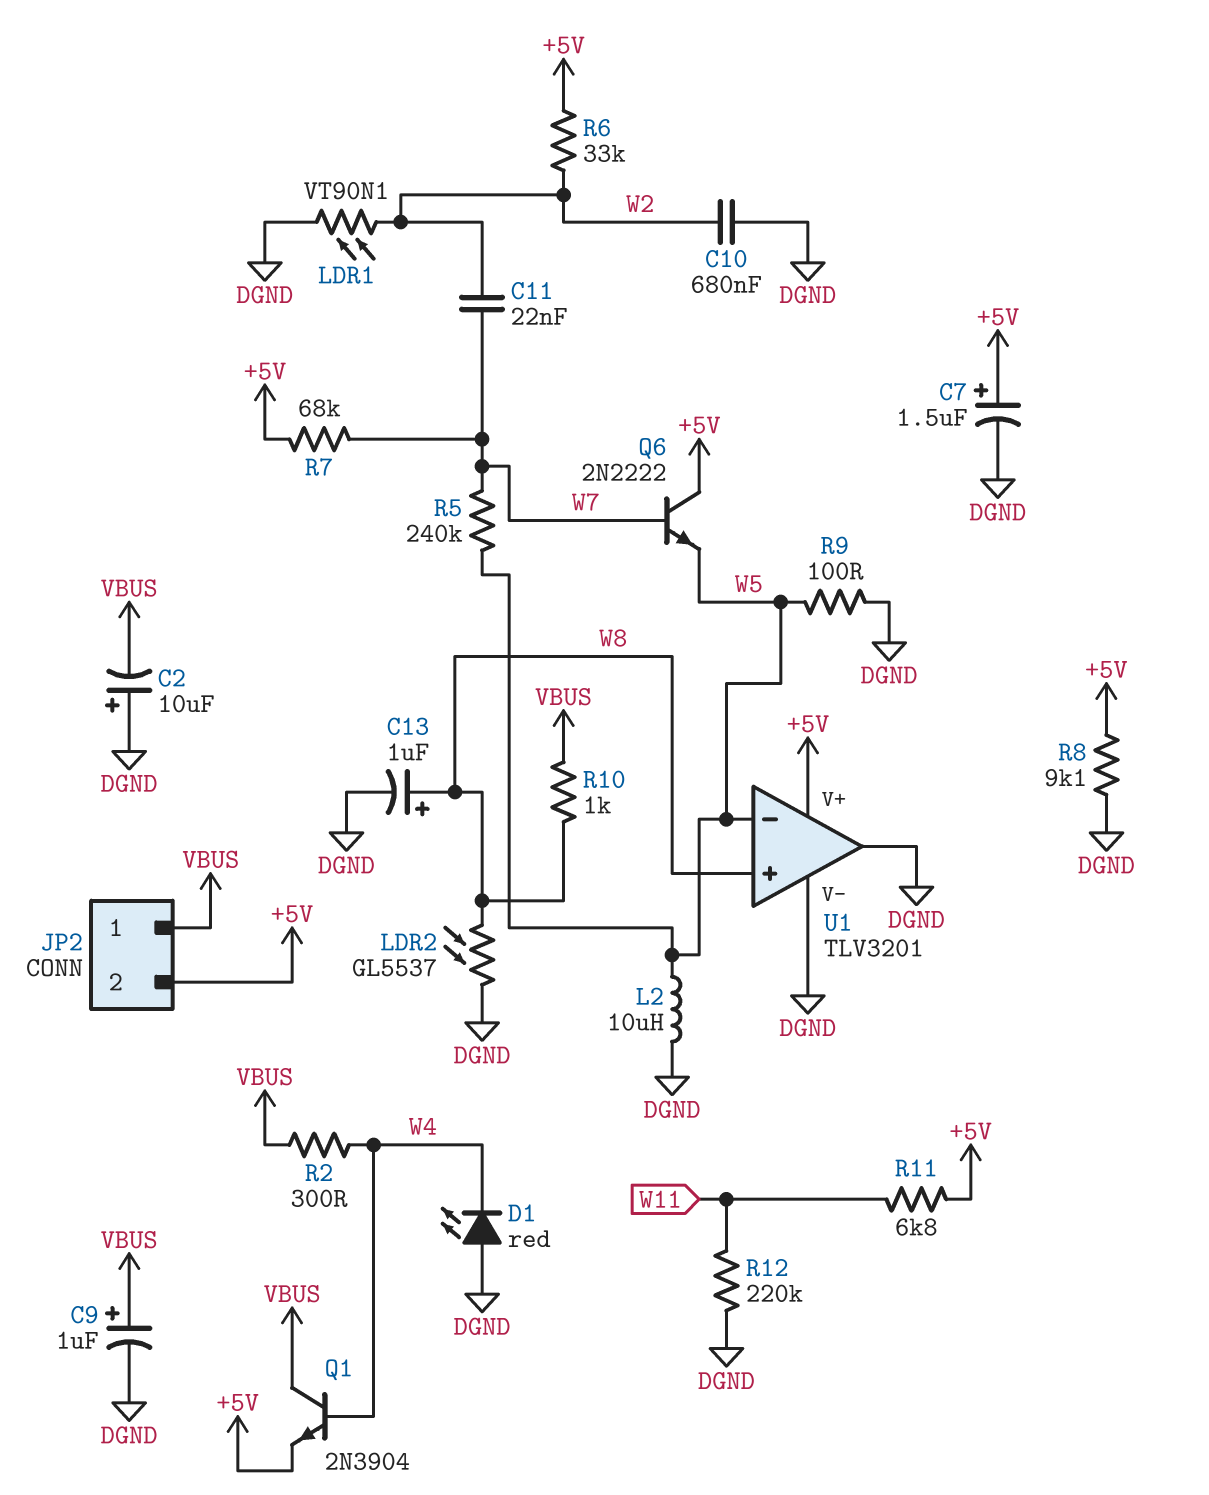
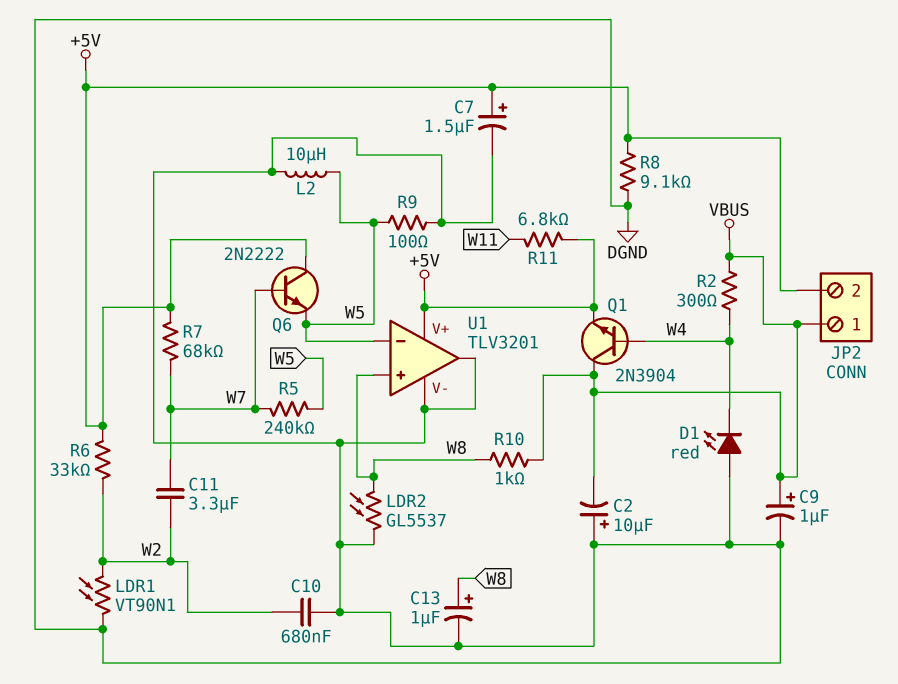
C11: 22nF (W2, W7) -> 3.3uF (W2, W7)
R12: 220k (DGND, W11) -> none

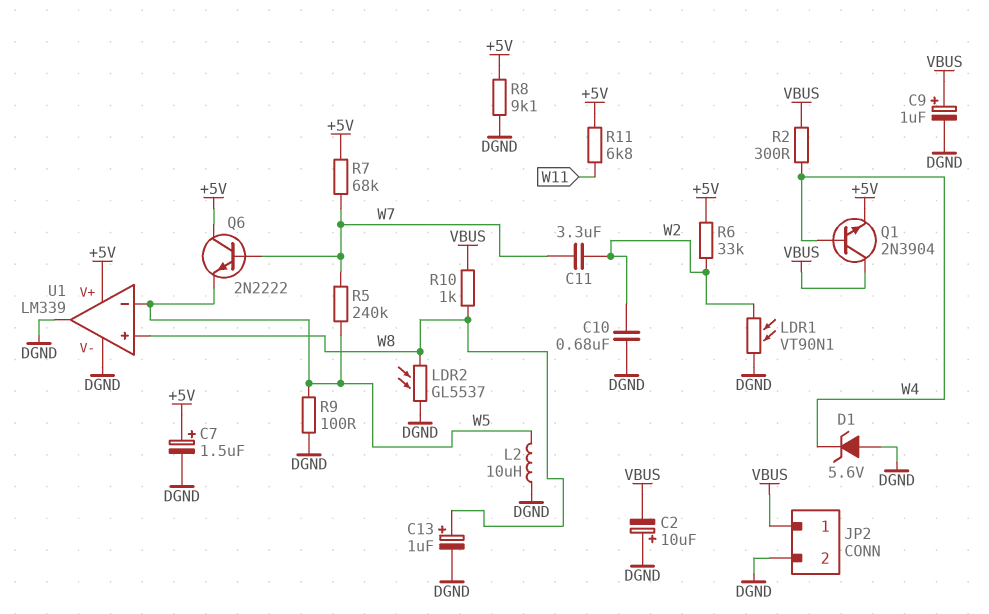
D1: LED red (A DGND, K W4) -> zener 5.6V (A DGND, K W4)
JP2 pin 2: +5V -> DGND
U1: TLV3201 -> LM339

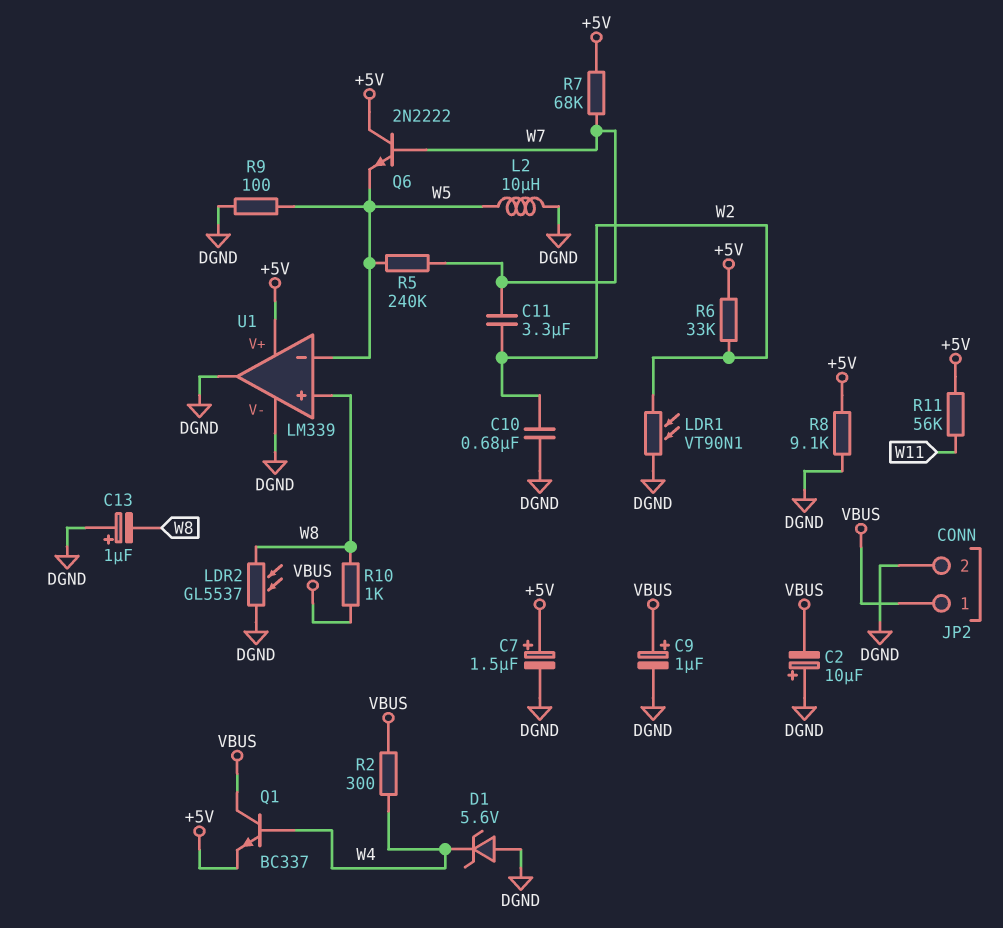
C13: 1uF (plus W8, minus DGND) -> 1uF (plus DGND, minus W8)
Q1: NPN 2N3904 (B W4, C VBUS, E +5V) -> NPN BC337 (B W4, C VBUS, E +5V)
R11: 6.8k (+5V, W11) -> 56k (+5V, W11)

